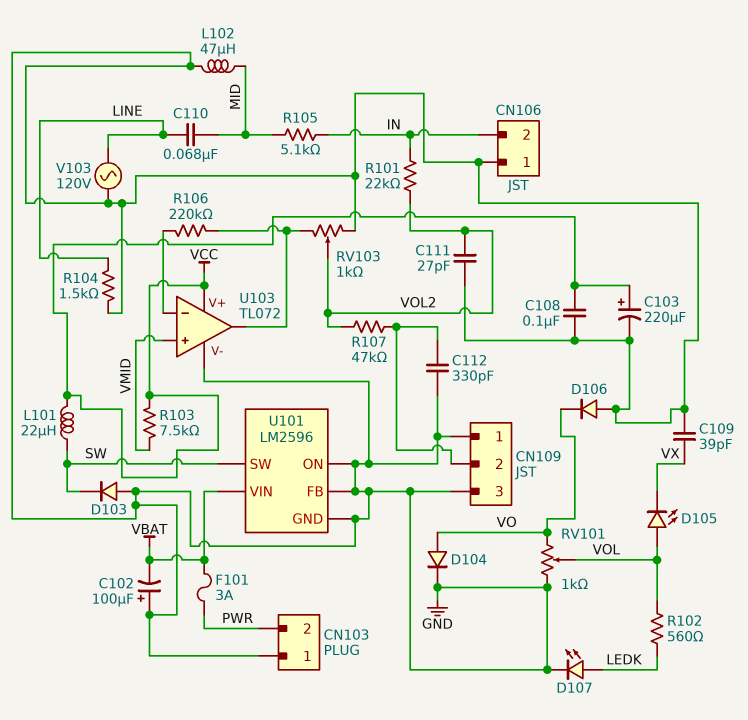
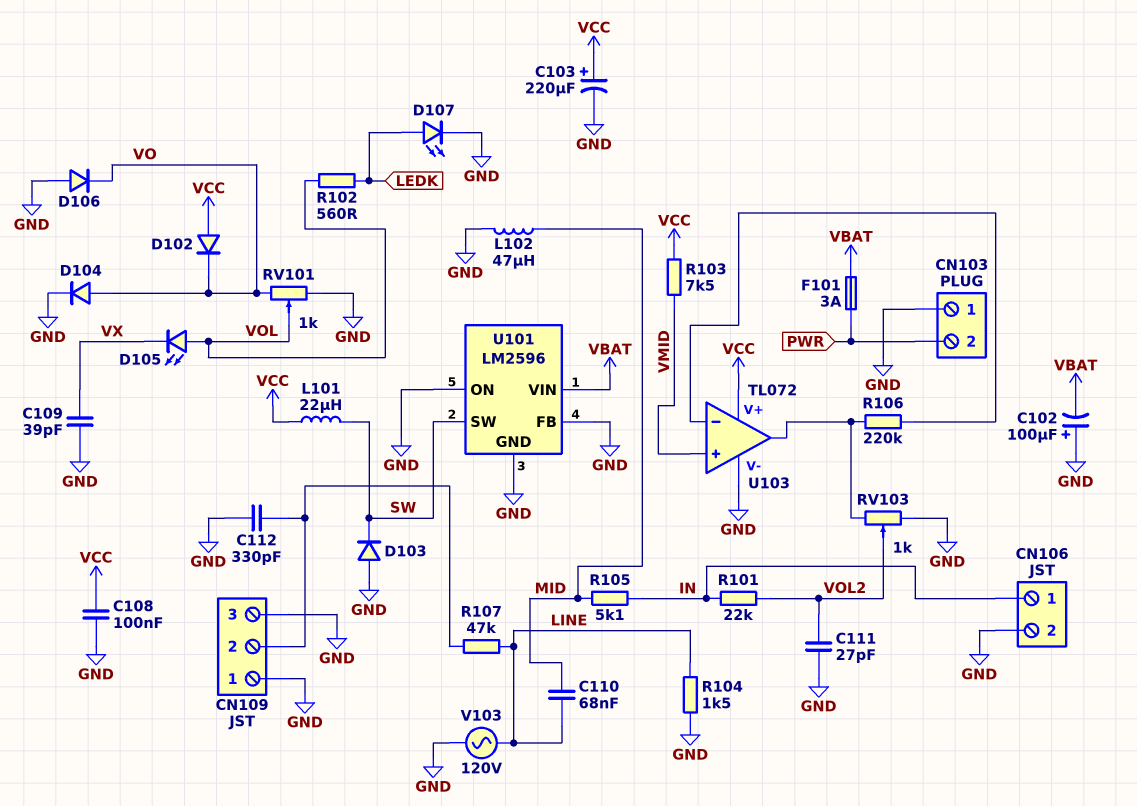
CN106 pin 1: GND -> IN
CN106 pin 2: IN -> GND
D102: none -> diode (A VCC, K VO)
R107: 47k (CN109/2, VOL2) -> 47k (CN109/2, LINE)

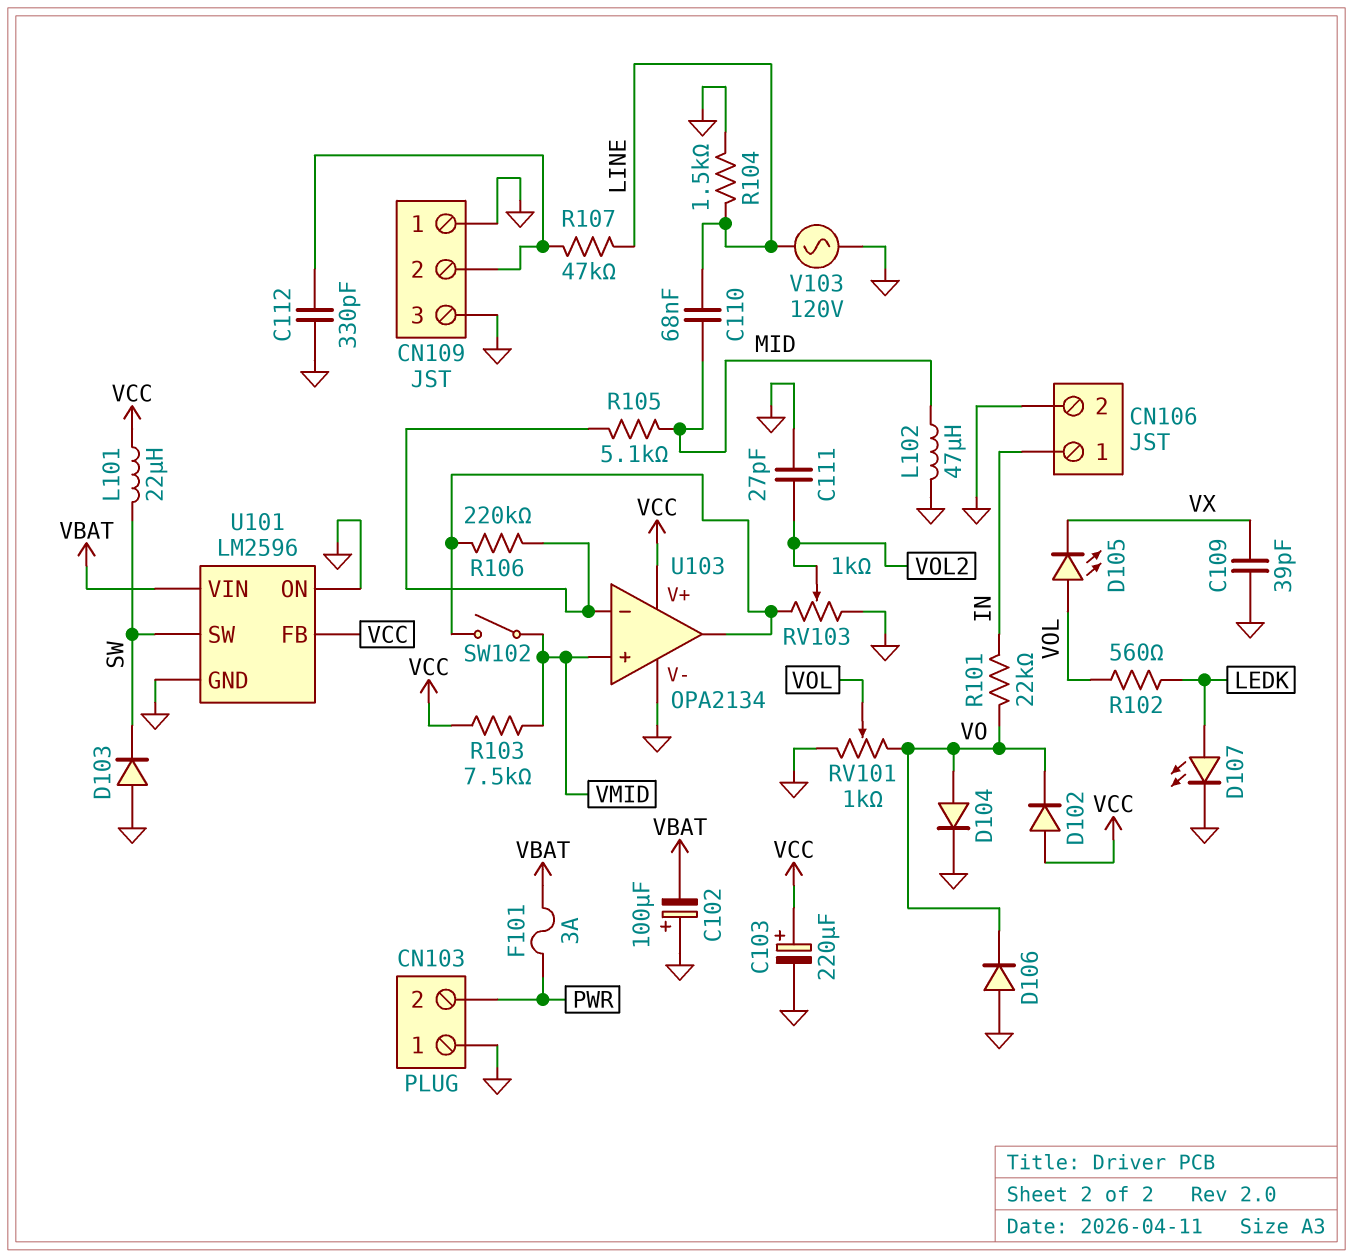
C108: 100nF (GND, VCC) -> none
R101: 22k (IN, VOL2) -> 22k (IN, VO)
R105: 5.1k (IN, MID) -> 5.1k (MID, U103/in-)
SW102: none -> switch (U103/out, VMID)
U101 pin FB: GND -> VCC
U103: TL072 -> OPA2134

